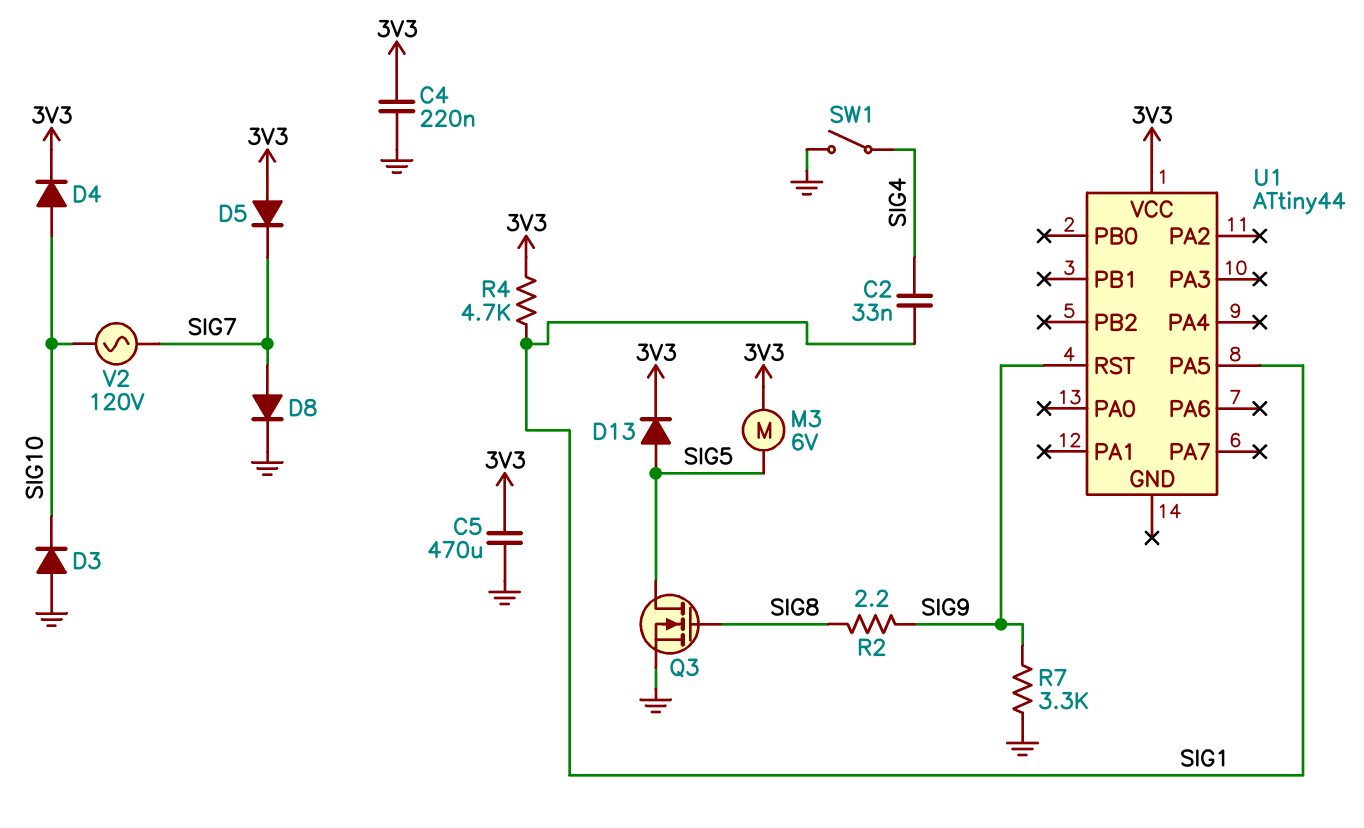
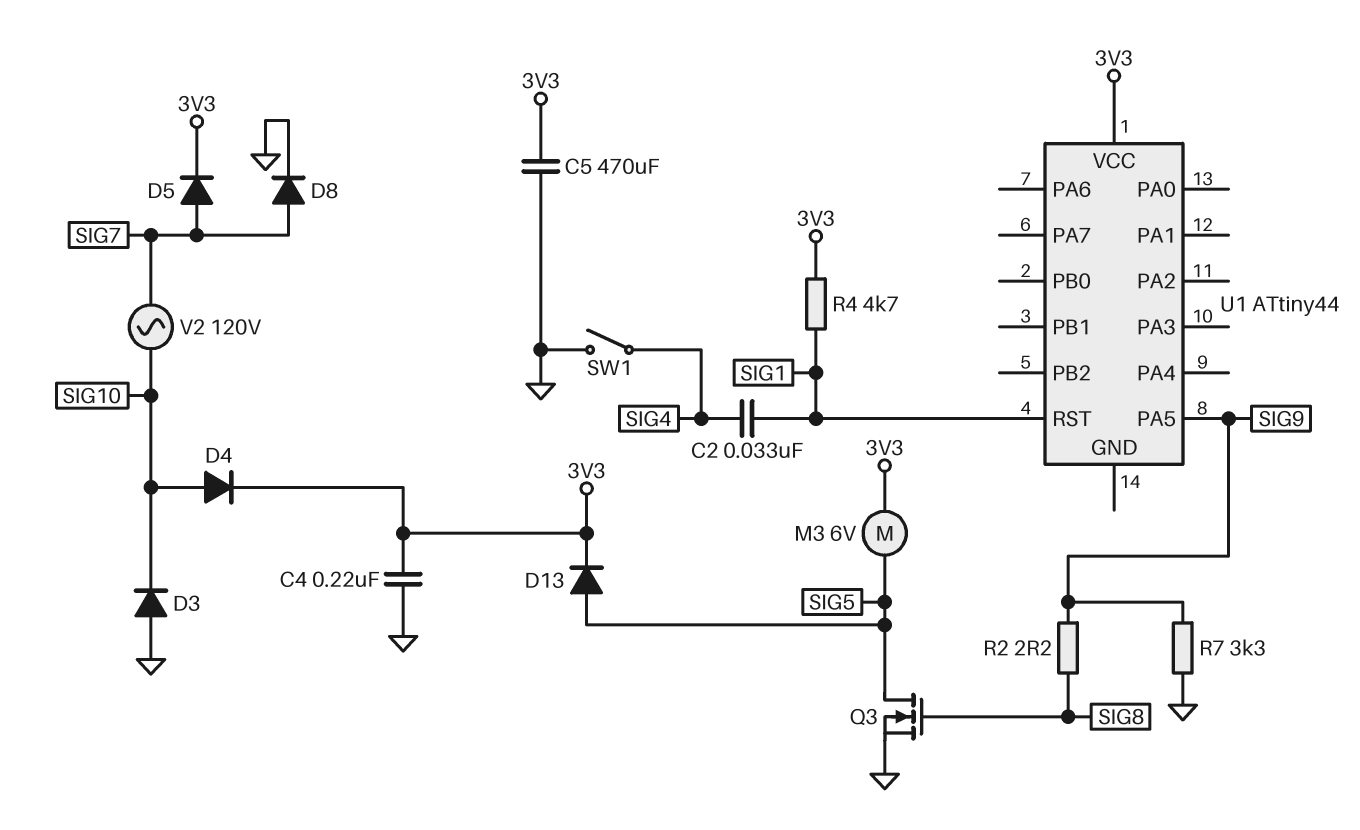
D5: diode (A 3V3, K SIG7) -> diode (A SIG7, K 3V3)
U1 pin PA5: SIG1 -> SIG9
U1 pin RST: SIG9 -> SIG1

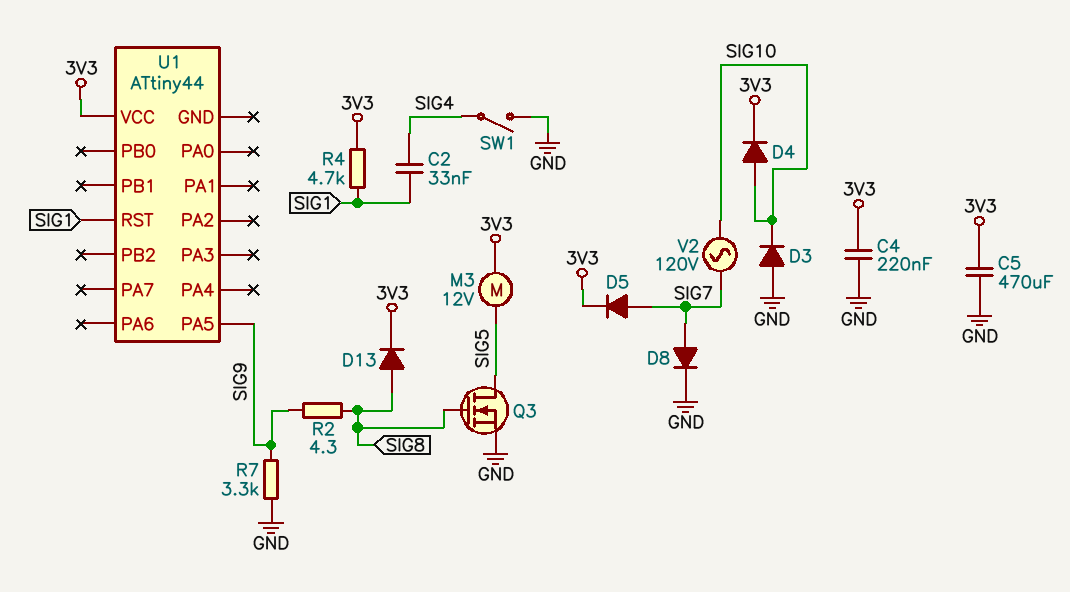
D13: diode (A SIG5, K 3V3) -> diode (A SIG8, K 3V3)
M3: motor 6V (3V3, SIG5) -> motor 12V (3V3, SIG5)
R2: 2.2 (SIG8, SIG9) -> 4.3 (SIG8, SIG9)

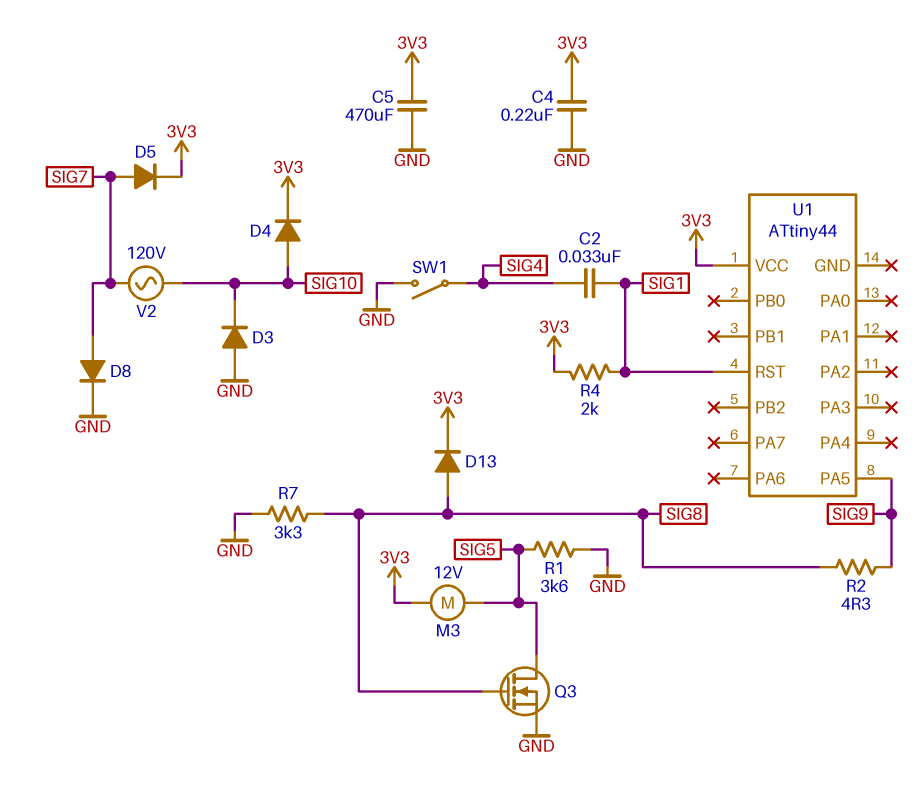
R1: none -> 3.6k (GND, SIG5)
R4: 4.7k (3V3, SIG1) -> 2k (3V3, SIG1)
R7: 3.3k (GND, SIG9) -> 3.3k (GND, SIG8)

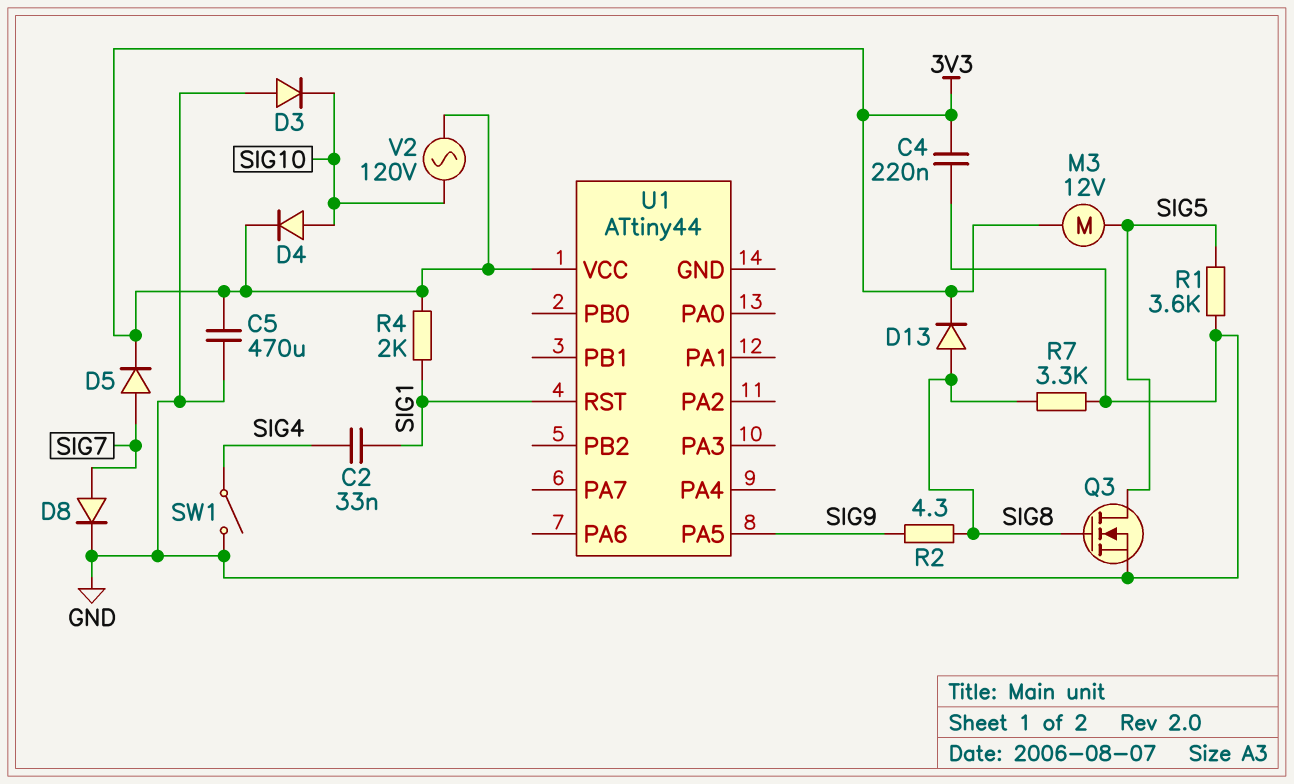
V2: AC 120V (SIG7, SIG10) -> AC 120V (3V3, SIG10)

